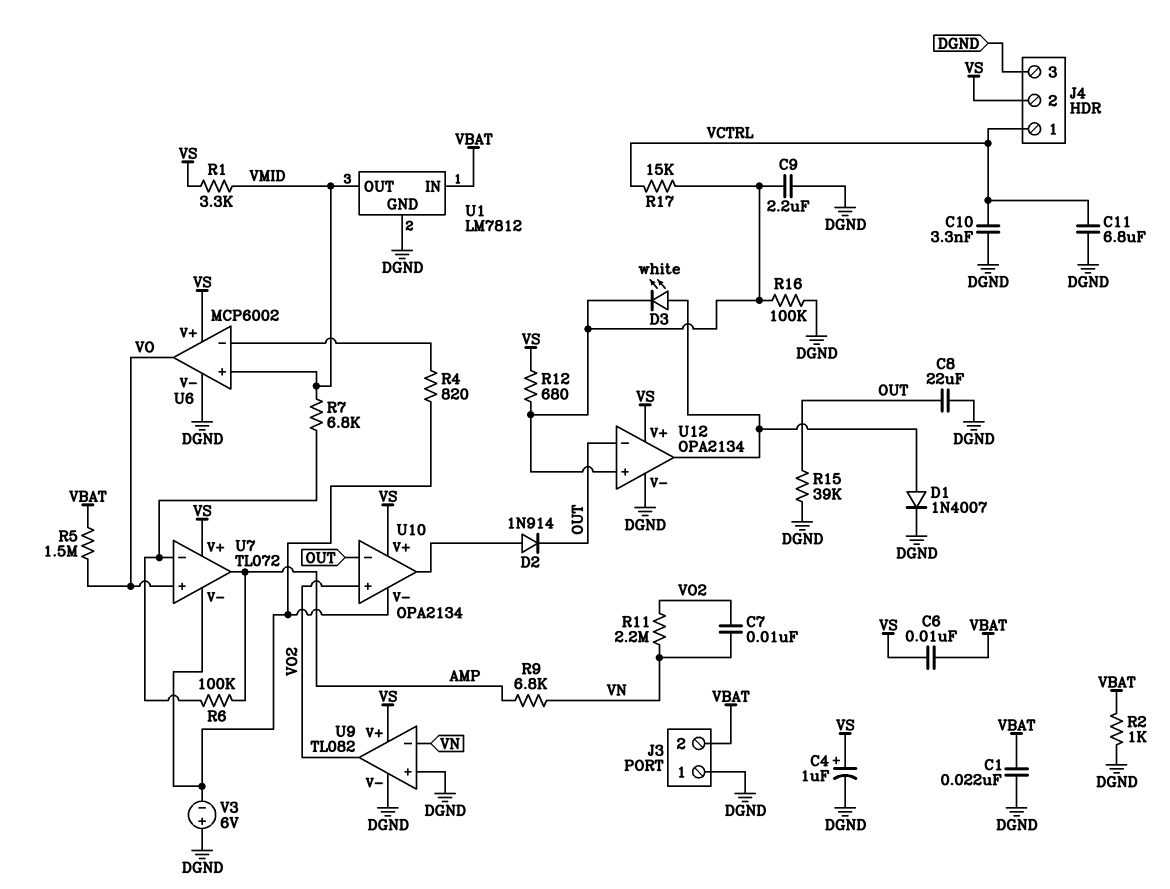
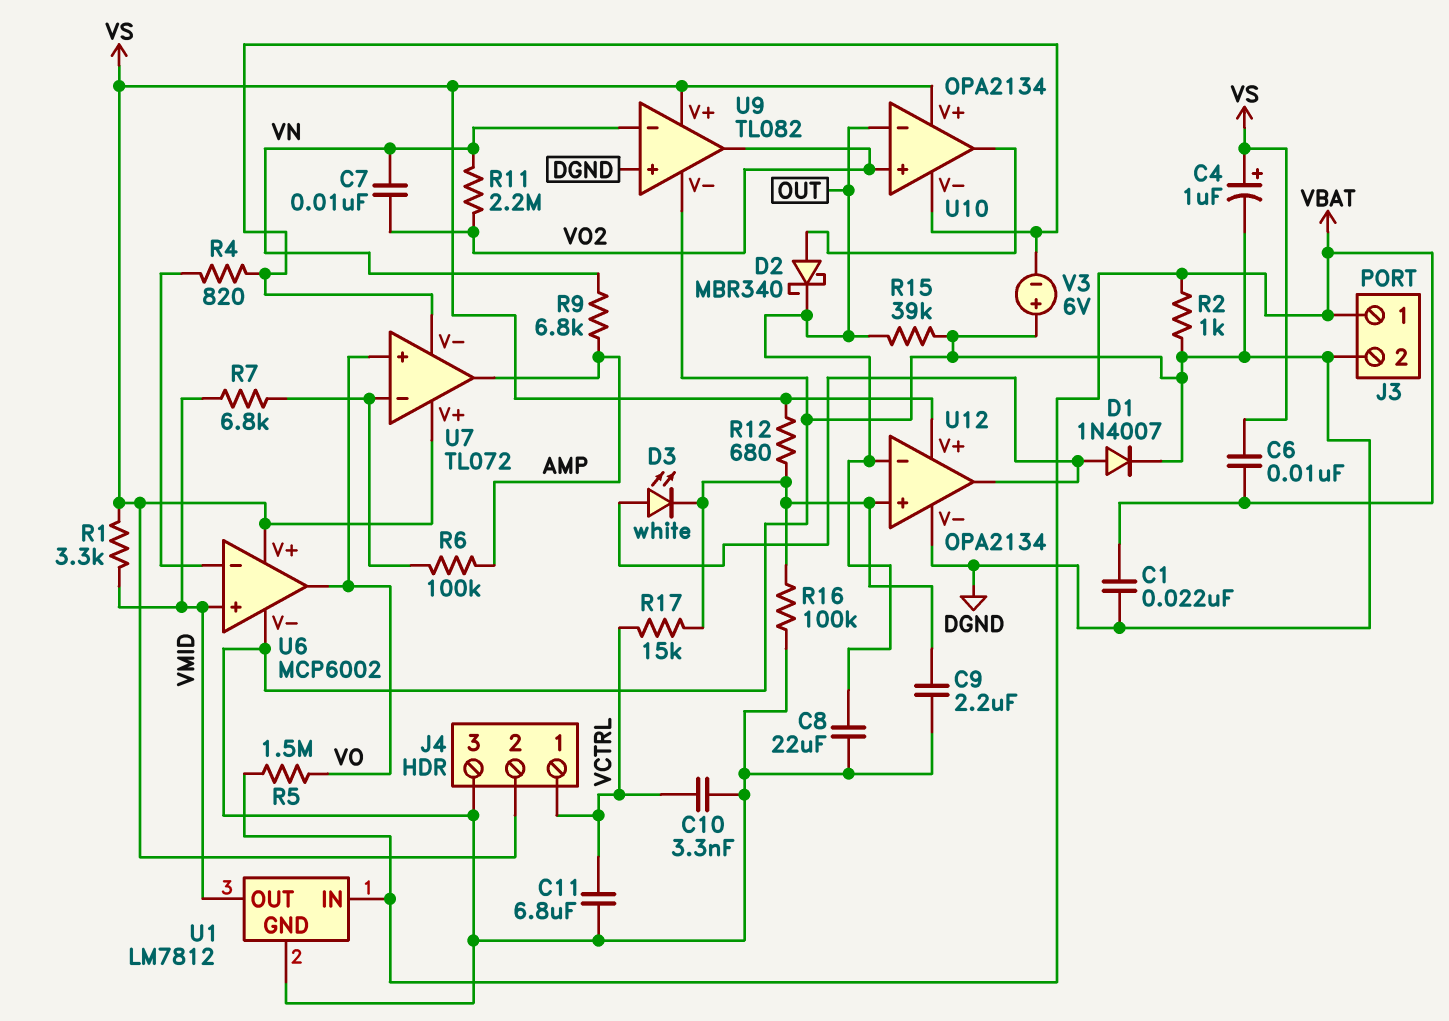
D2: diode 1N914 (A U10/out, K OUT) -> schottky MBR340 (A U10/out, K OUT)
J3 pin 1: DGND -> VBAT
J3 pin 2: VBAT -> DGND

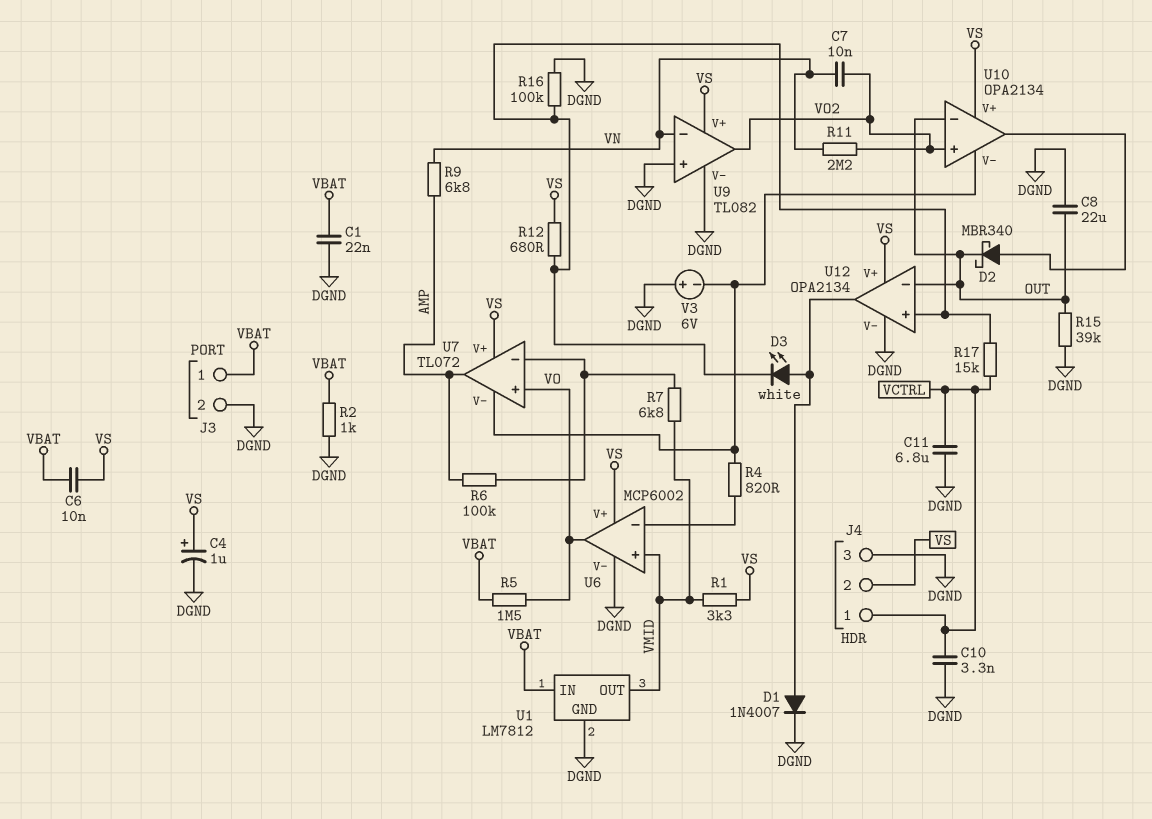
C9: 2.2uF (DGND, U12/in+) -> none

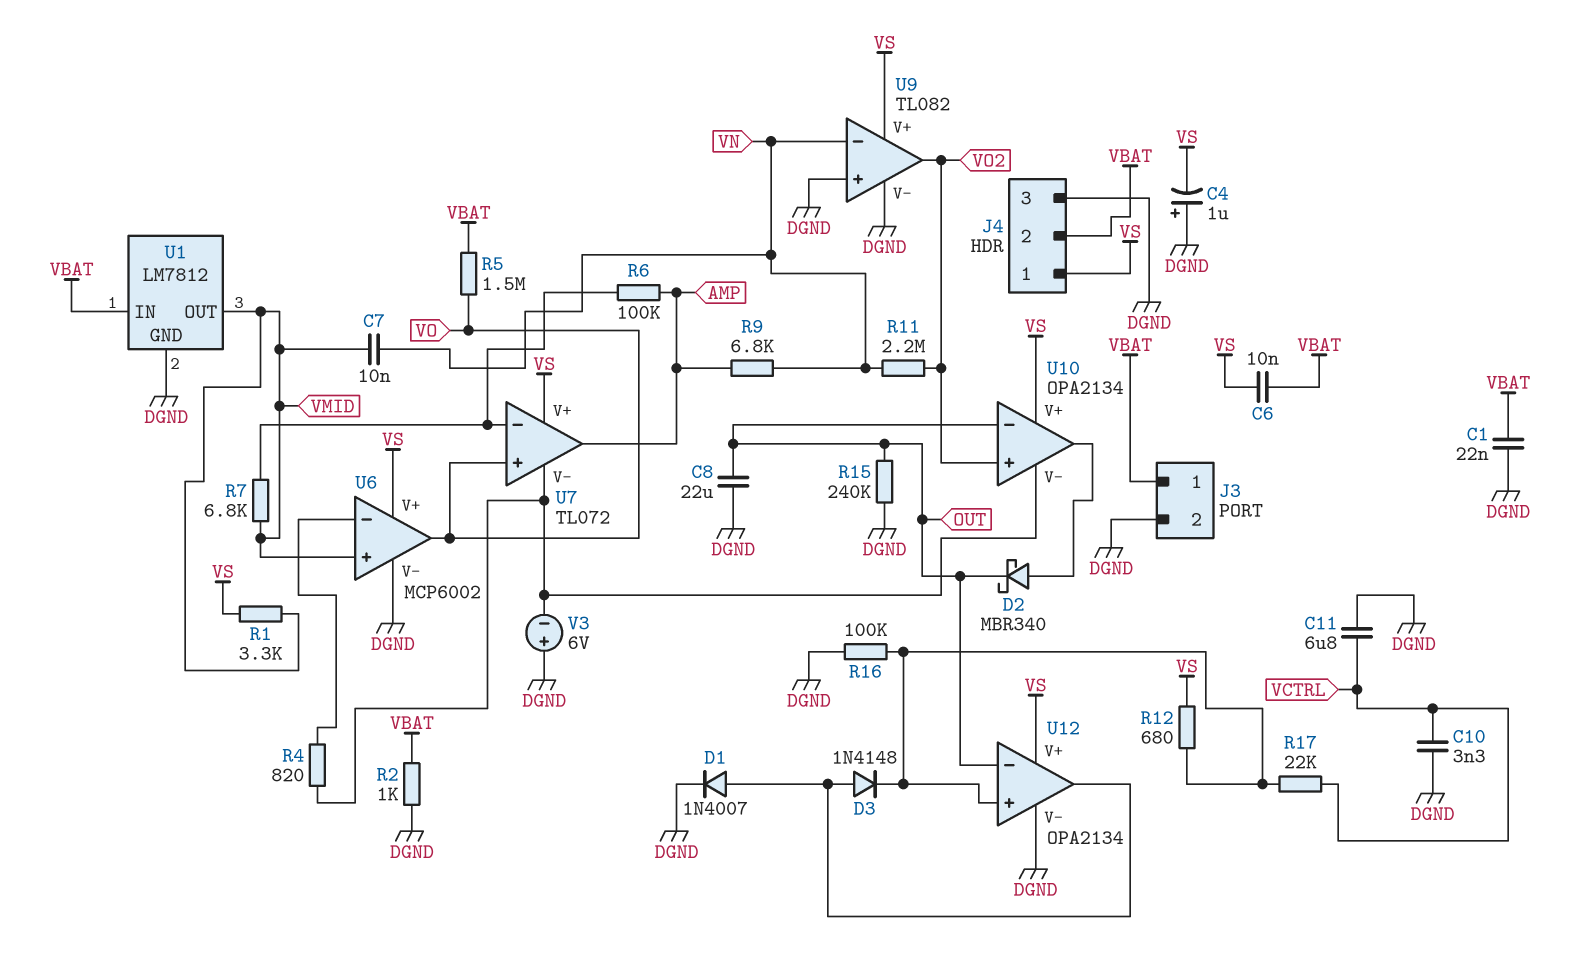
C4: 1uF (plus VS, minus DGND) -> 1uF (plus DGND, minus VS)
C7: 10nF (VN, VO2) -> 10nF (VMID, VN)
D3: LED white (A U12/out, K U12/in+) -> diode 1N4148 (A U12/out, K U12/in+)
J4 pin 1: VCTRL -> VS
J4 pin 2: VS -> VBAT
R15: 39k (DGND, OUT) -> 240k (DGND, OUT)
R17: 15k (U12/in+, VCTRL) -> 22k (U12/in+, VCTRL)

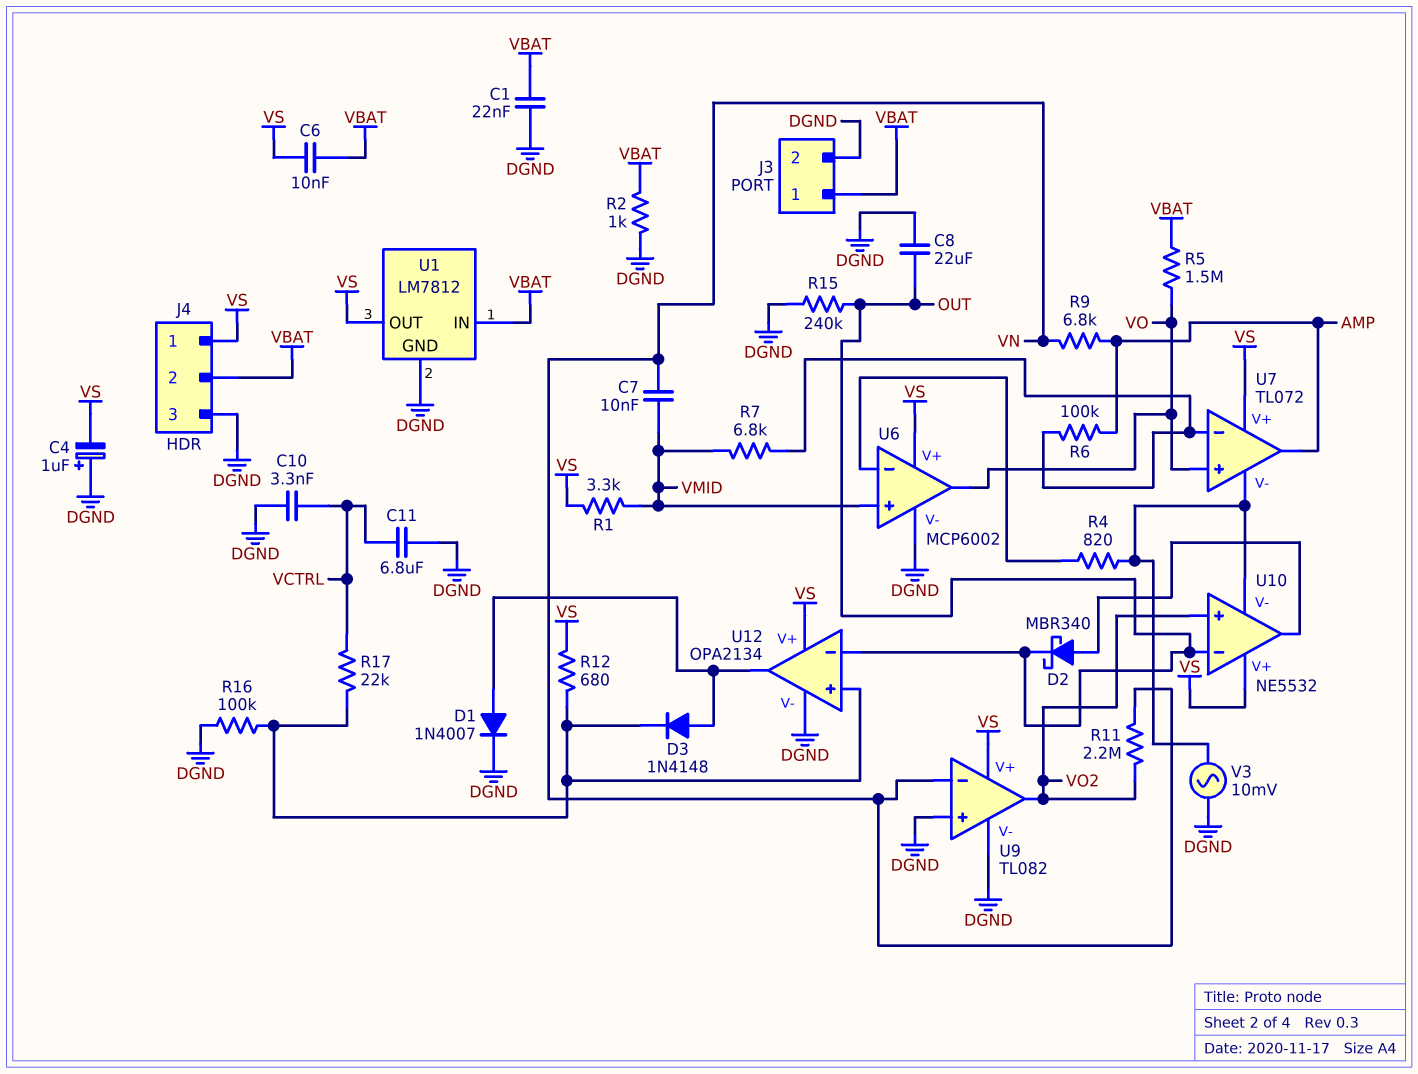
U1 pin OUT: VMID -> VS
U10: OPA2134 -> NE5532
V3: 6V (plus DGND, minus U7/V-) -> AC 10mV (DGND, U7/V-)

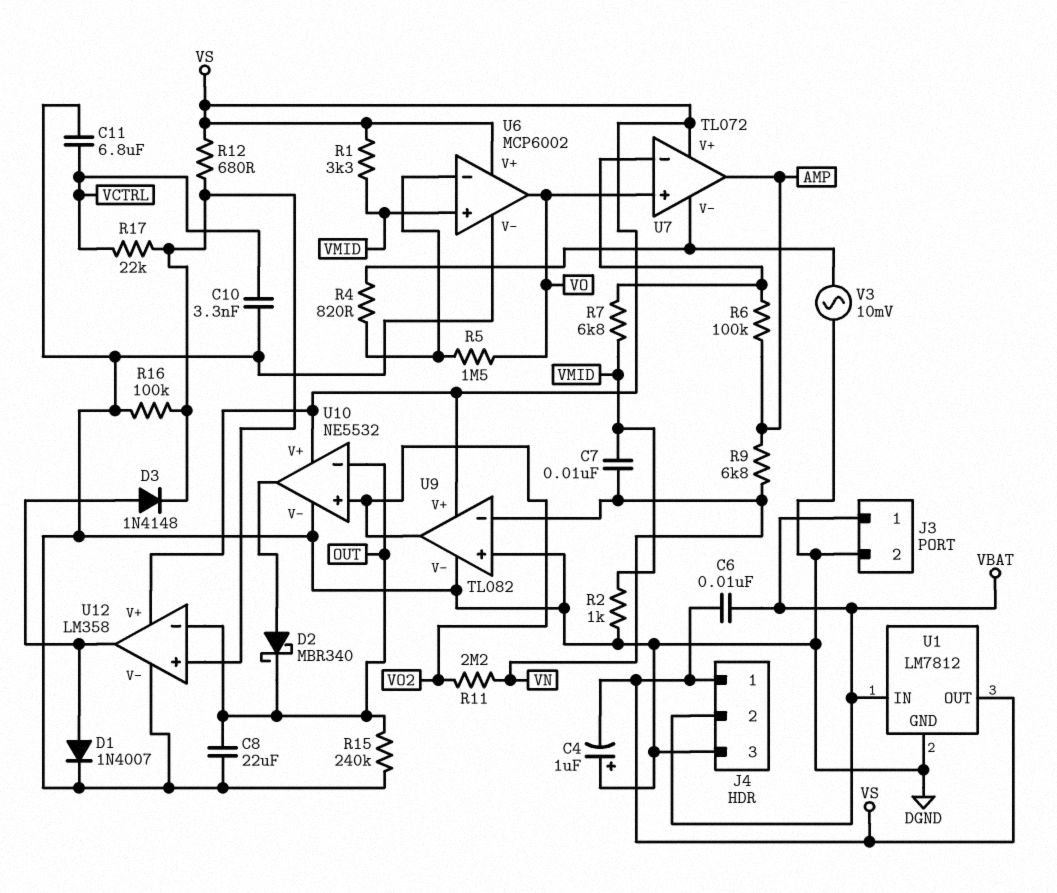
C1: 22nF (DGND, VBAT) -> none
R2: 1k (DGND, VBAT) -> 1k (DGND, VMID)
R5: 1.5M (VBAT, VO) -> 1.5M (U6/in-, VO)
U10 pin V-: U7/V- -> DGND
U12: OPA2134 -> LM358

